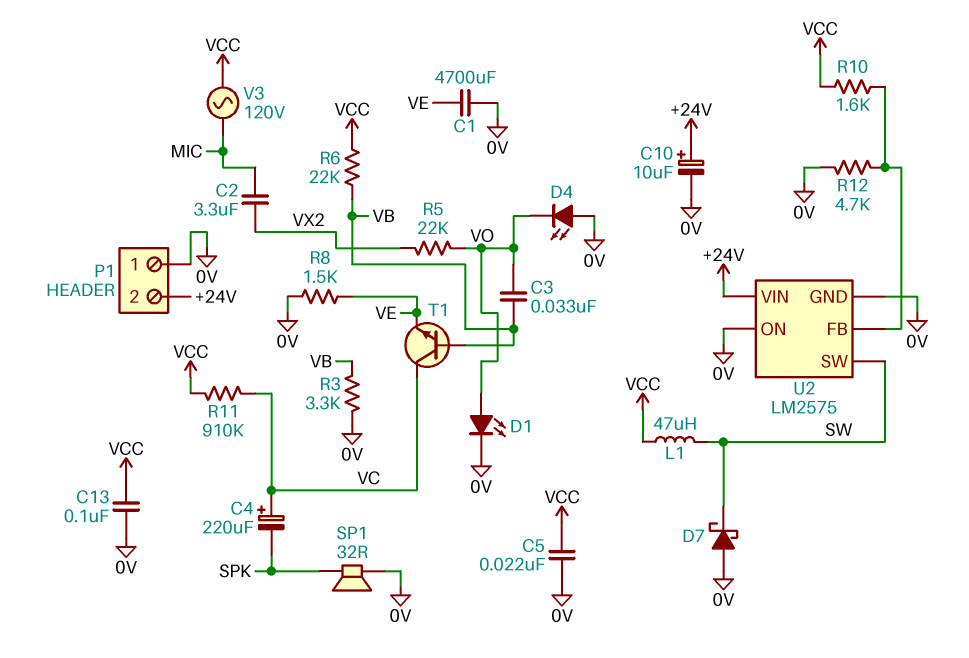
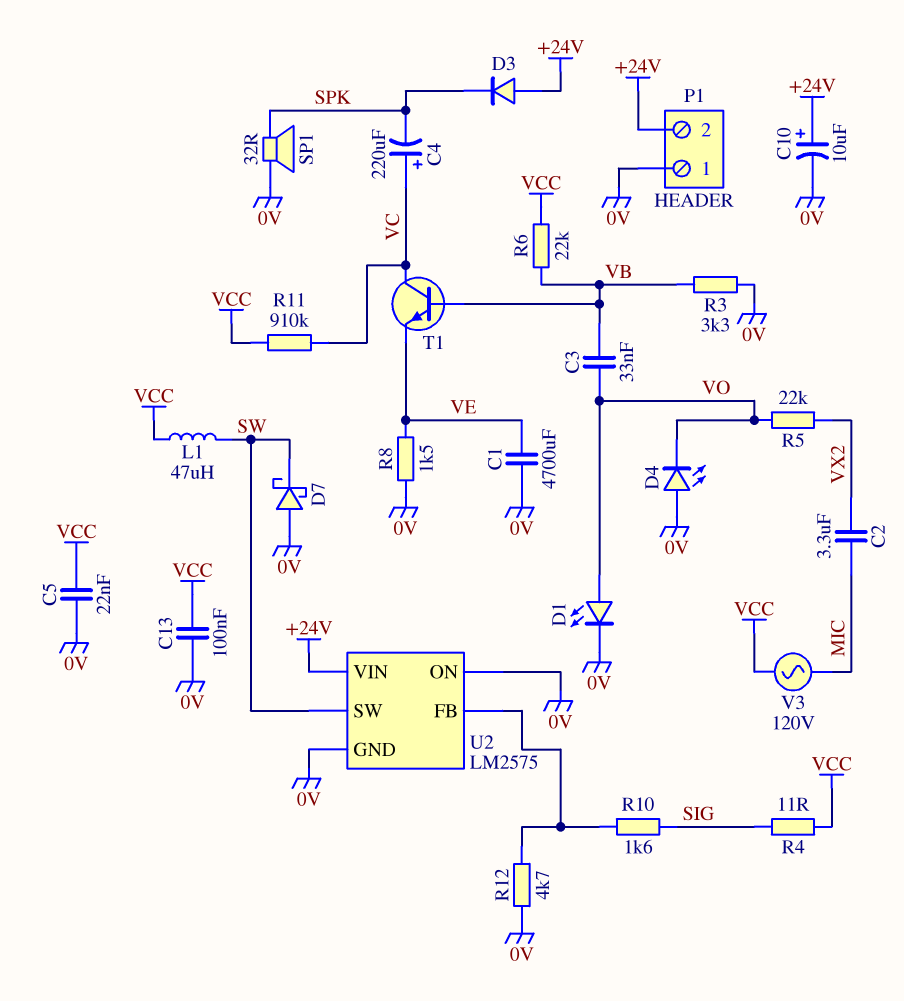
D3: none -> diode (A +24V, K SPK)
R4: none -> 11 (SIG, VCC)
R10: 1.6k (U2/FB, VCC) -> 1.6k (SIG, U2/FB)

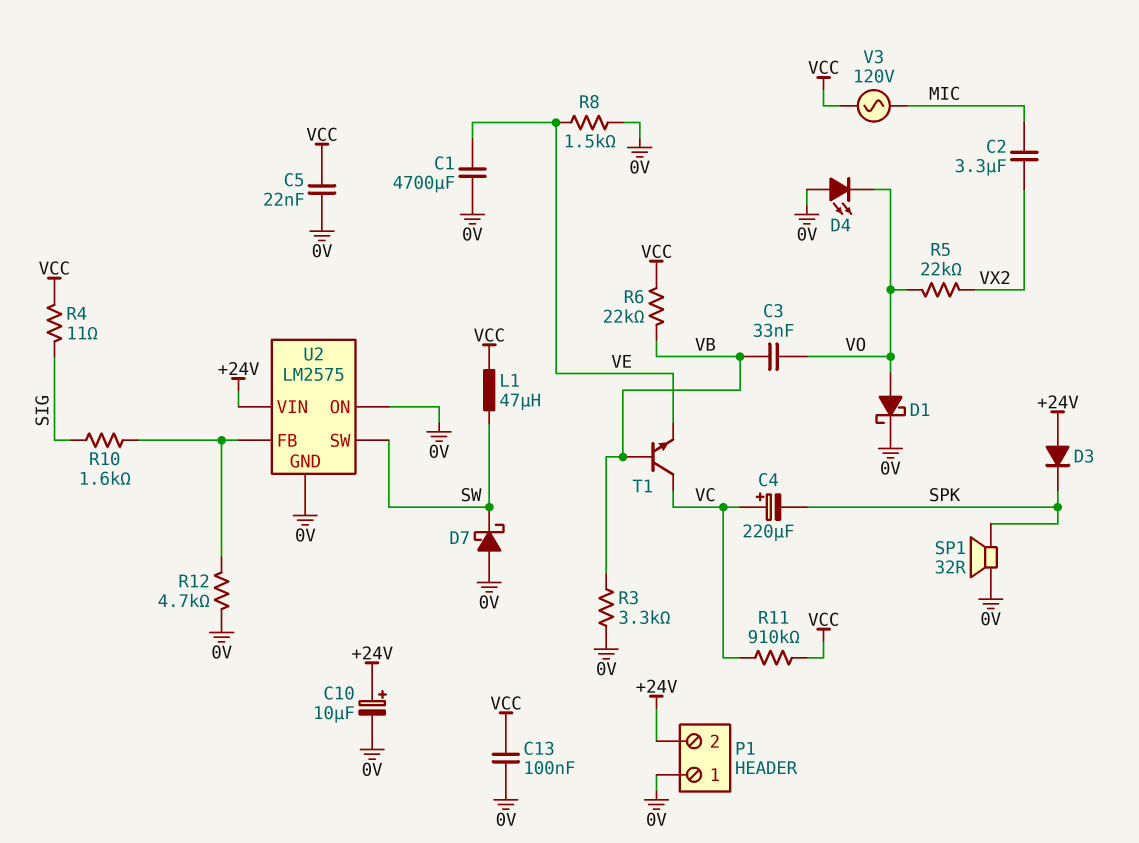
D1: LED (A VO, K 0V) -> schottky (A VO, K 0V)

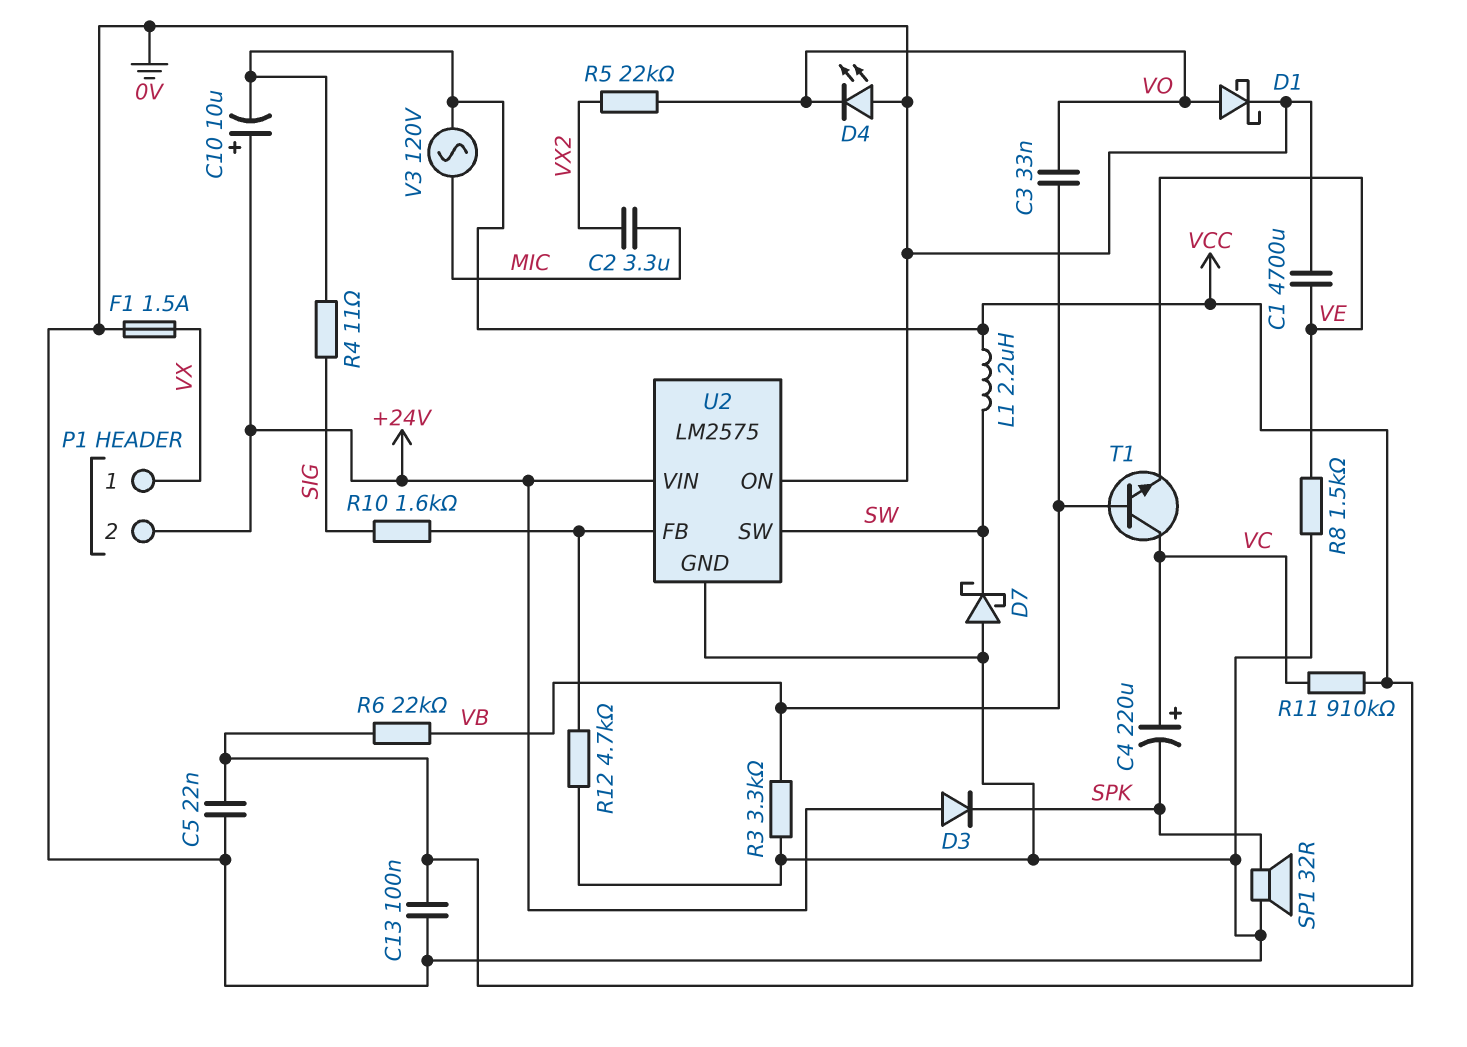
C10: 10uF (plus +24V, minus 0V) -> 10uF (plus +24V, minus VCC)
F1: none -> 1.5A (0V, VX)
L1: 47uH (SW, VCC) -> 2.2uH (SW, VCC)
P1 pin 1: 0V -> VX

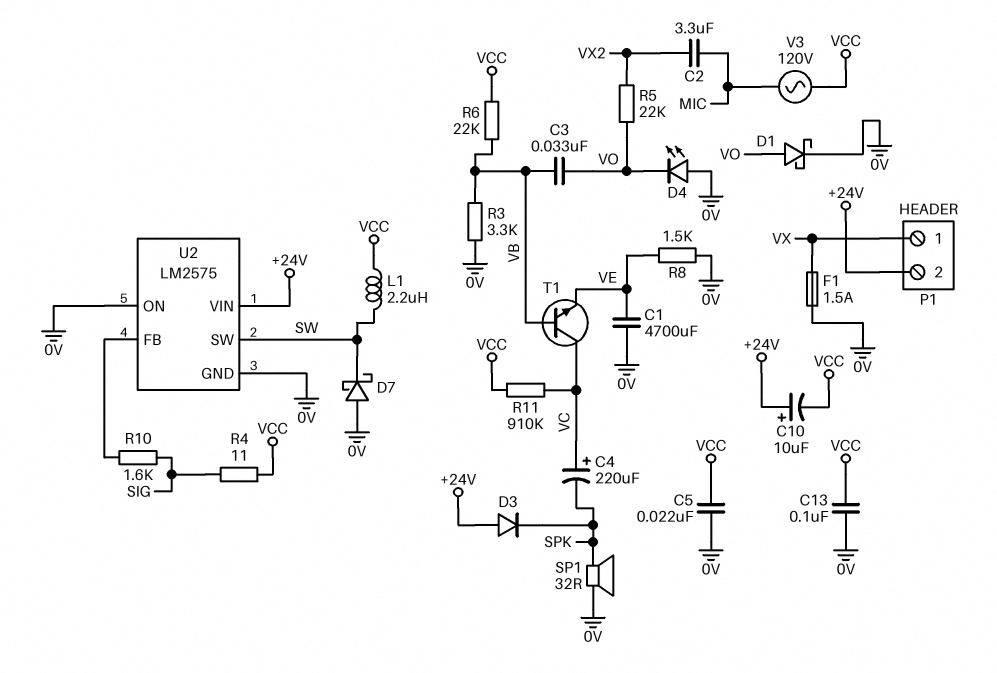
R12: 4.7k (0V, U2/FB) -> none

